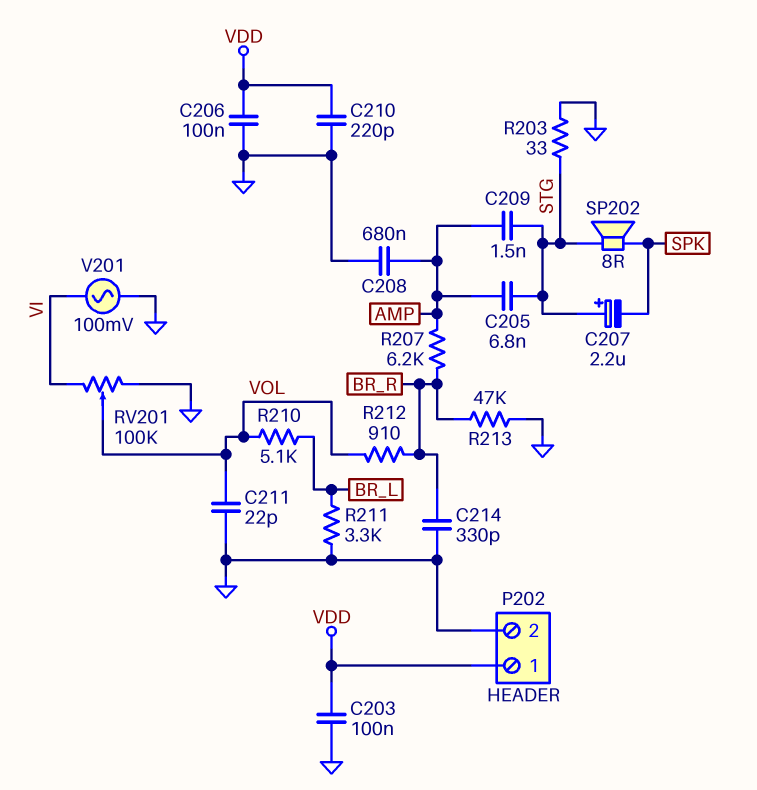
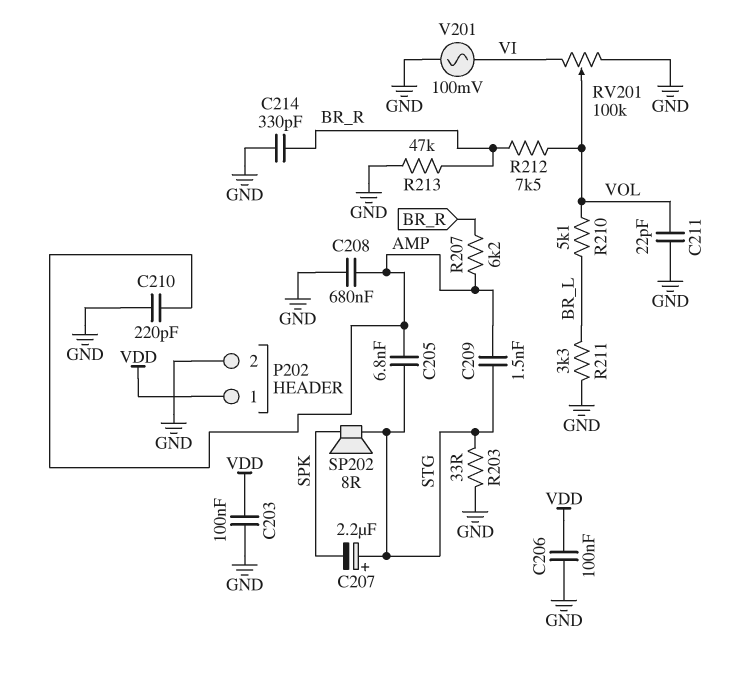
C210: 220pF (GND, VDD) -> 220pF (AMP, GND)
R212: 910 (BR_R, VOL) -> 7.5k (BR_R, VOL)

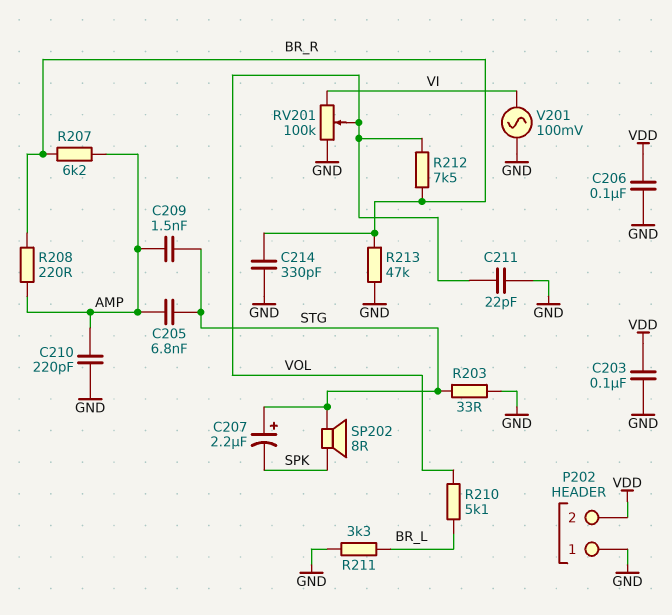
C208: 680nF (AMP, GND) -> none
P202 pin 1: VDD -> GND
P202 pin 2: GND -> VDD
R208: none -> 220 (AMP, BR_R)

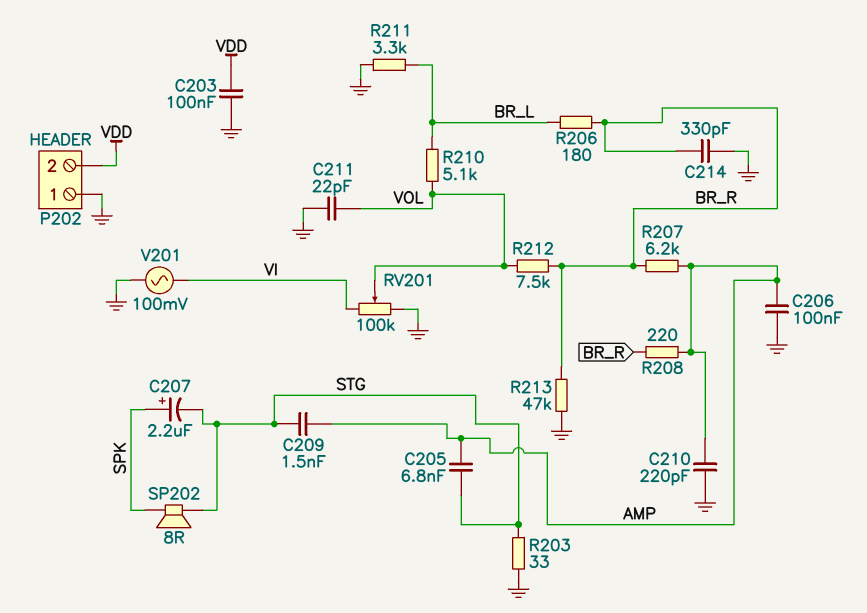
C206: 100nF (GND, VDD) -> 100nF (AMP, GND)
C207: 2.2uF (plus STG, minus SPK) -> 2.2uF (plus SPK, minus STG)
R206: none -> 180 (BR_L, BR_R)

